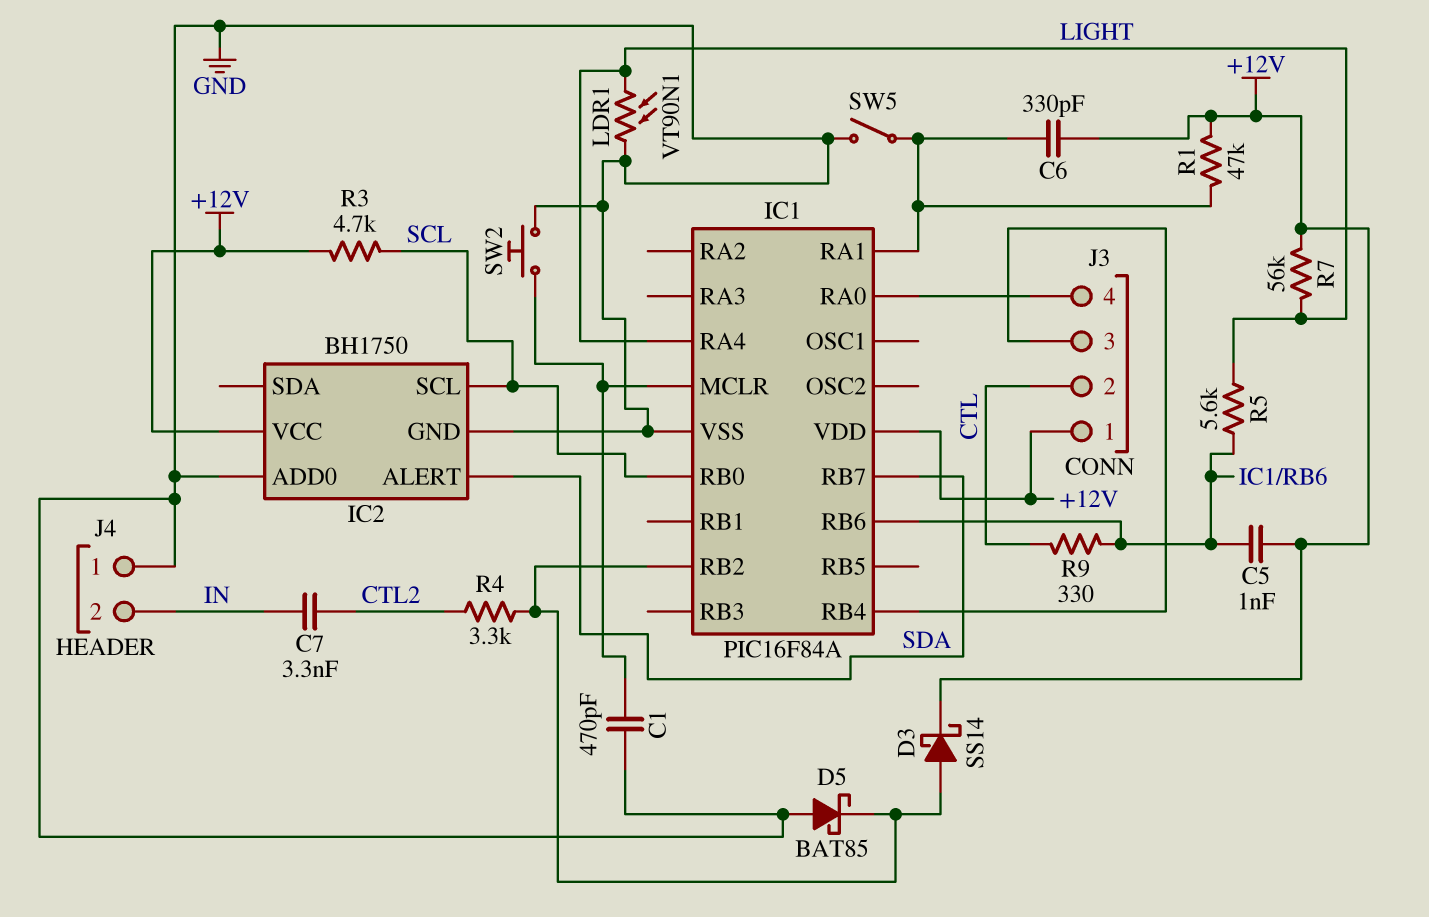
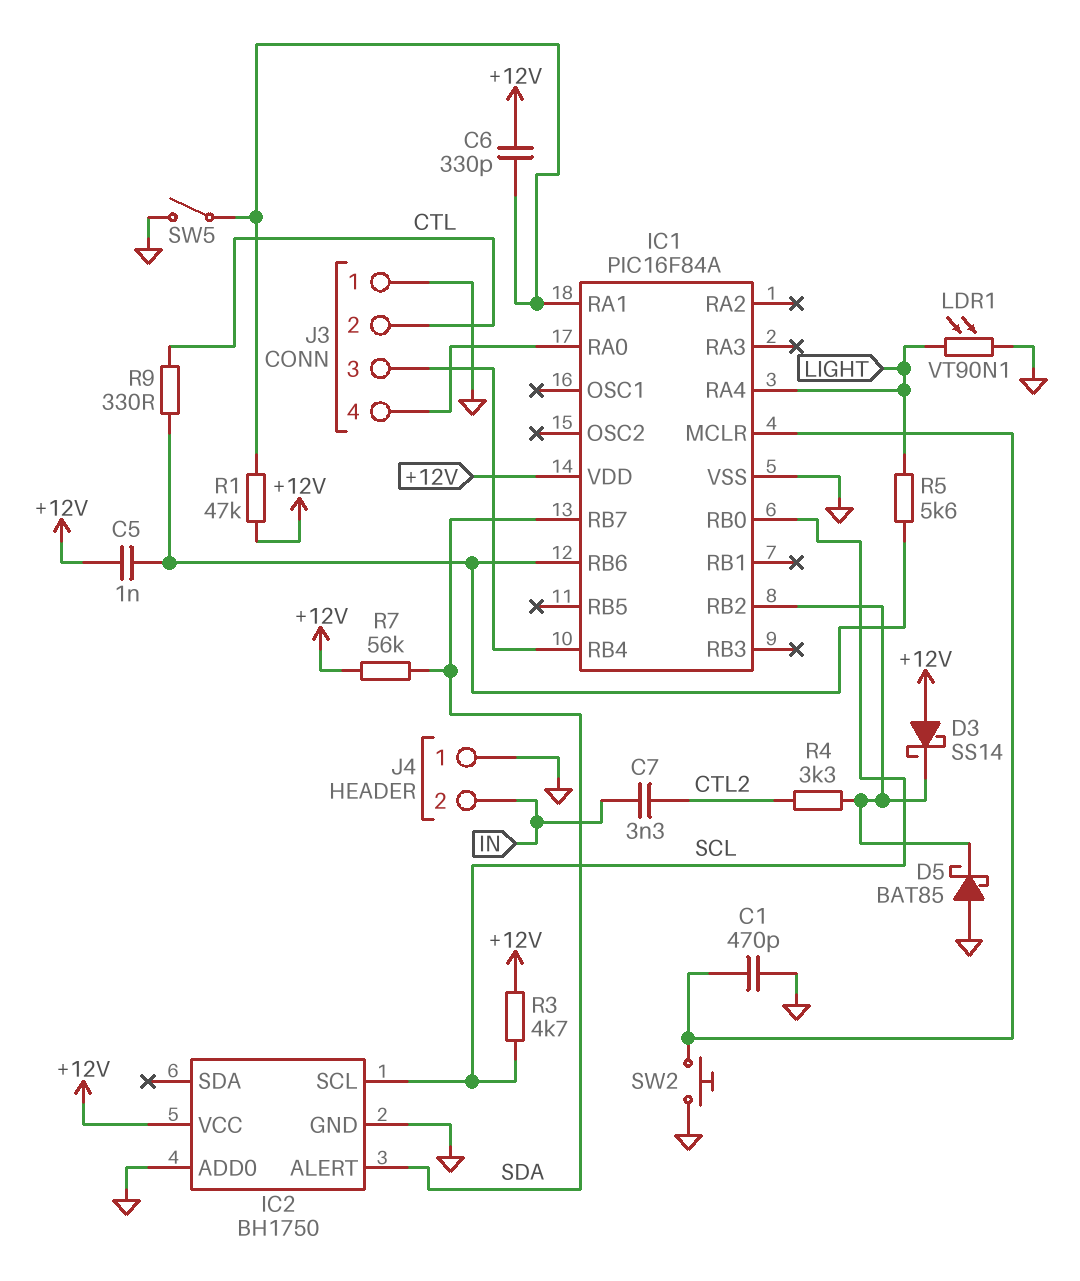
D3: schottky SS14 (A IC1/RB2, K +12V) -> schottky SS14 (A +12V, K IC1/RB2)
J3 pin 1: +12V -> GND
R7: 56k (+12V, LIGHT) -> 56k (+12V, SDA)

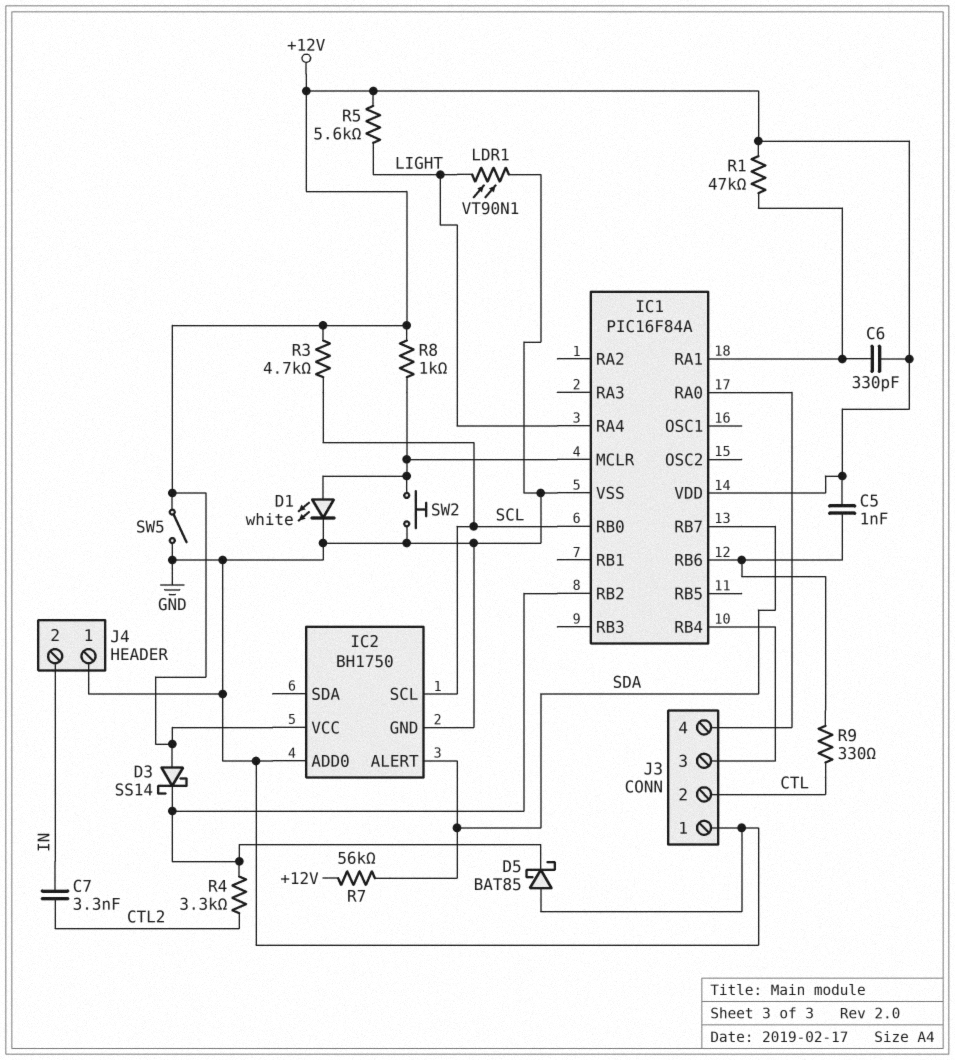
C1: 470pF (GND, IC1/MCLR) -> none
D1: none -> LED white (A IC1/MCLR, K GND)
R5: 5.6k (IC1/RB6, LIGHT) -> 5.6k (+12V, LIGHT)
R8: none -> 1k (+12V, IC1/MCLR)
SW5: switch (GND, IC1/RA1) -> switch (+12V, GND)

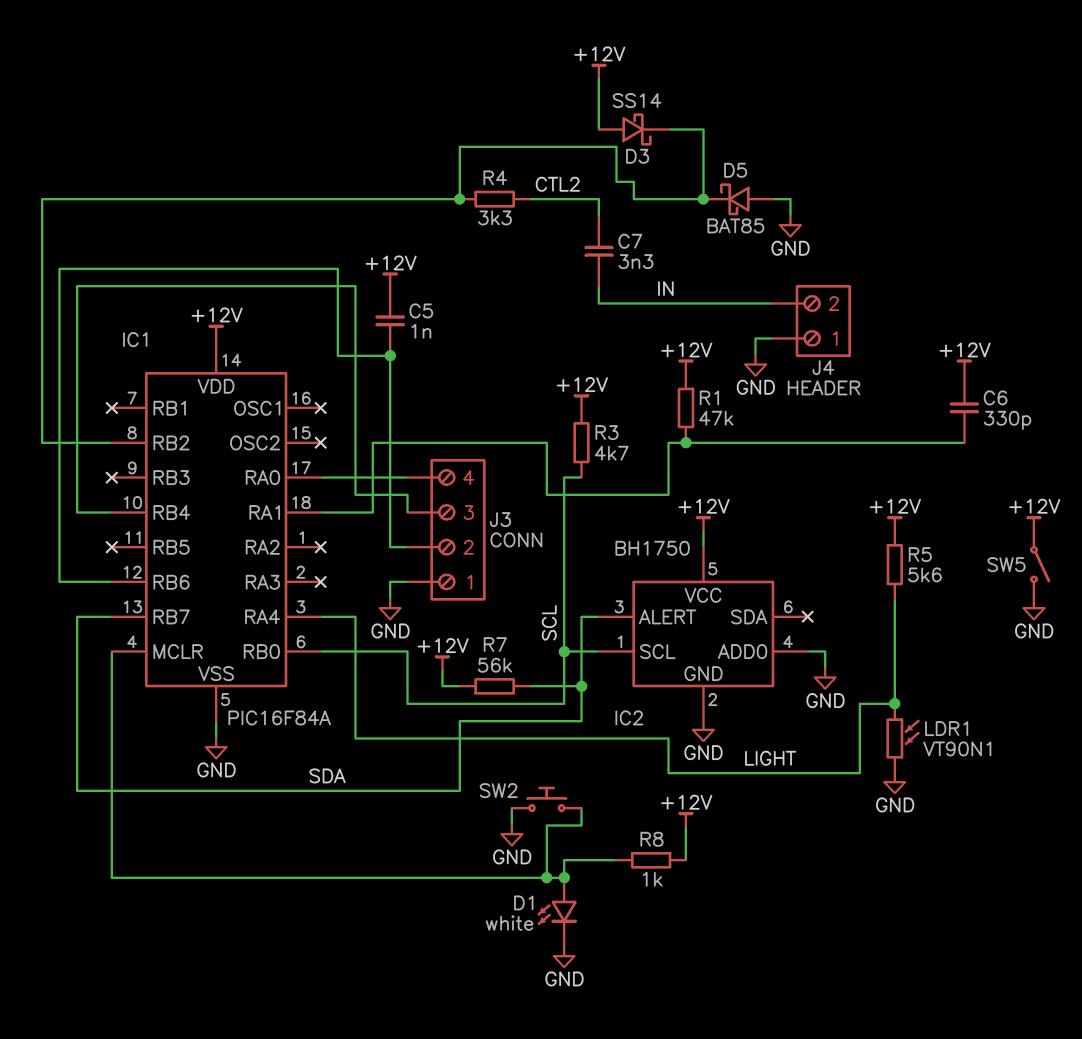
J3 pin 2: CTL -> IC1/RB6
R9: 330 (CTL, IC1/RB6) -> none

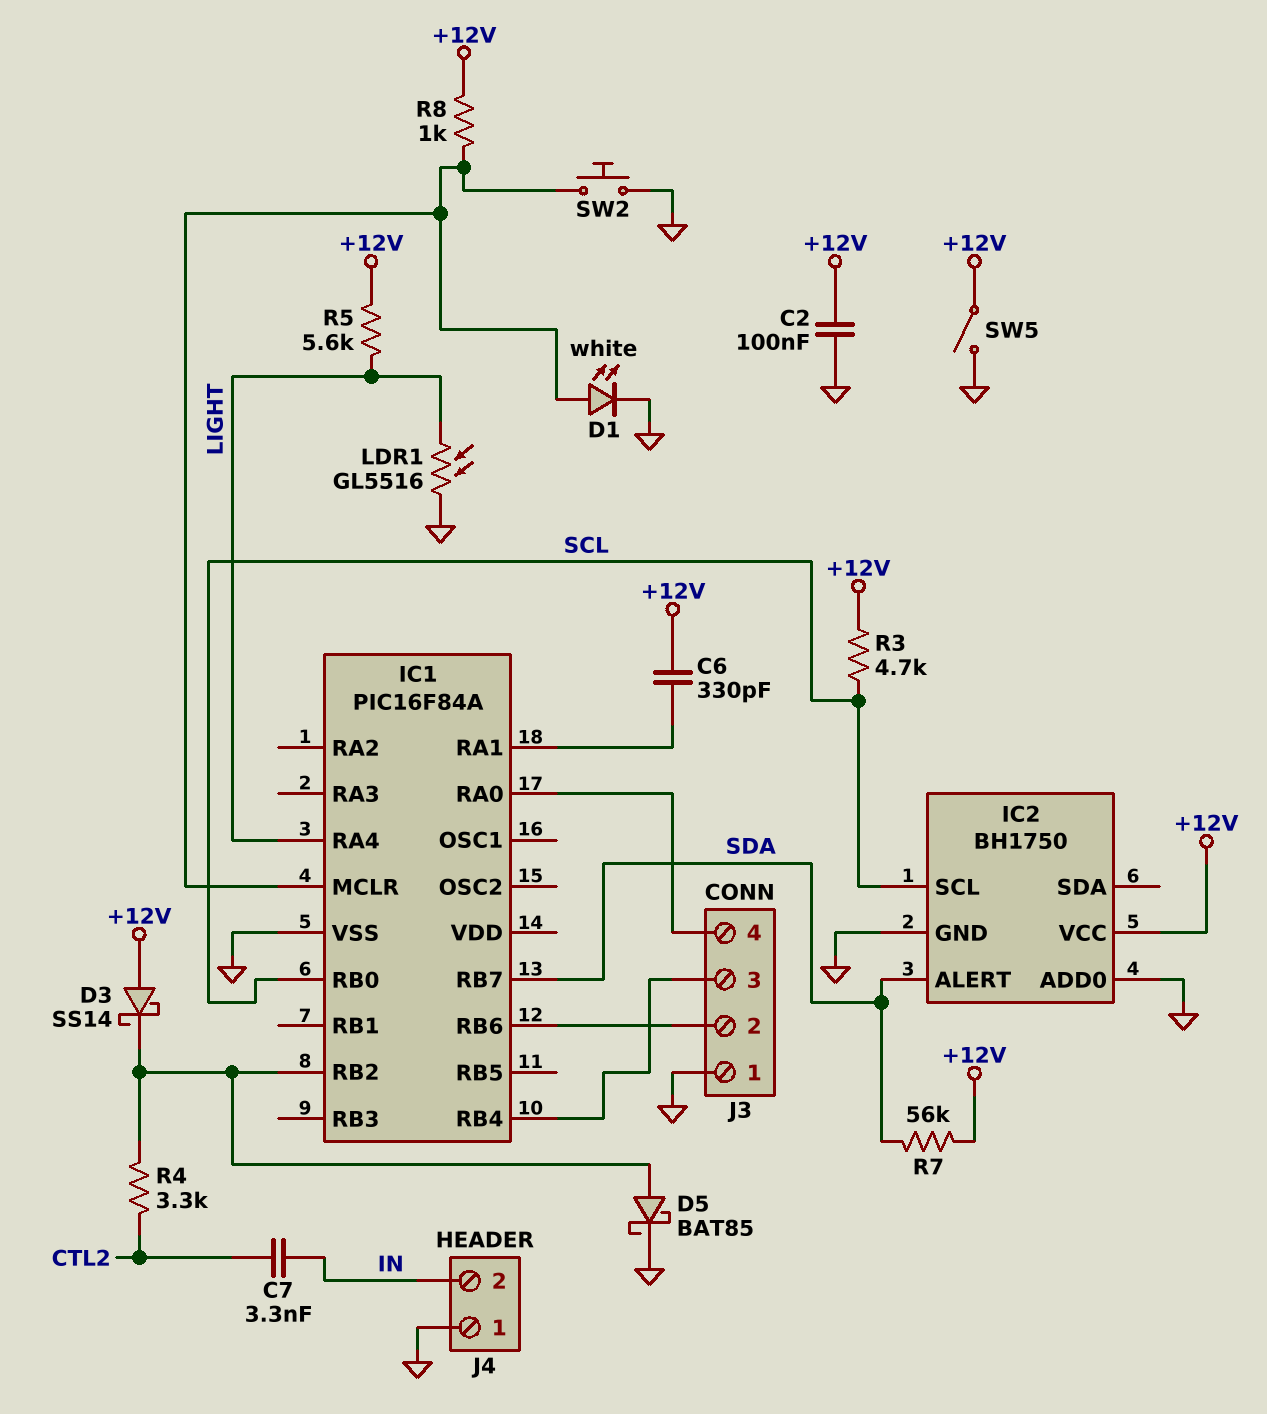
C2: none -> 100nF (+12V, GND)
C5: 1nF (+12V, IC1/RB6) -> none
D5: schottky BAT85 (A GND, K IC1/RB2) -> schottky BAT85 (A IC1/RB2, K GND)
IC1 pin VDD: +12V -> none
LDR1: VT90N1 (GND, LIGHT) -> GL5516 (GND, LIGHT)
R1: 47k (+12V, IC1/RA1) -> none

